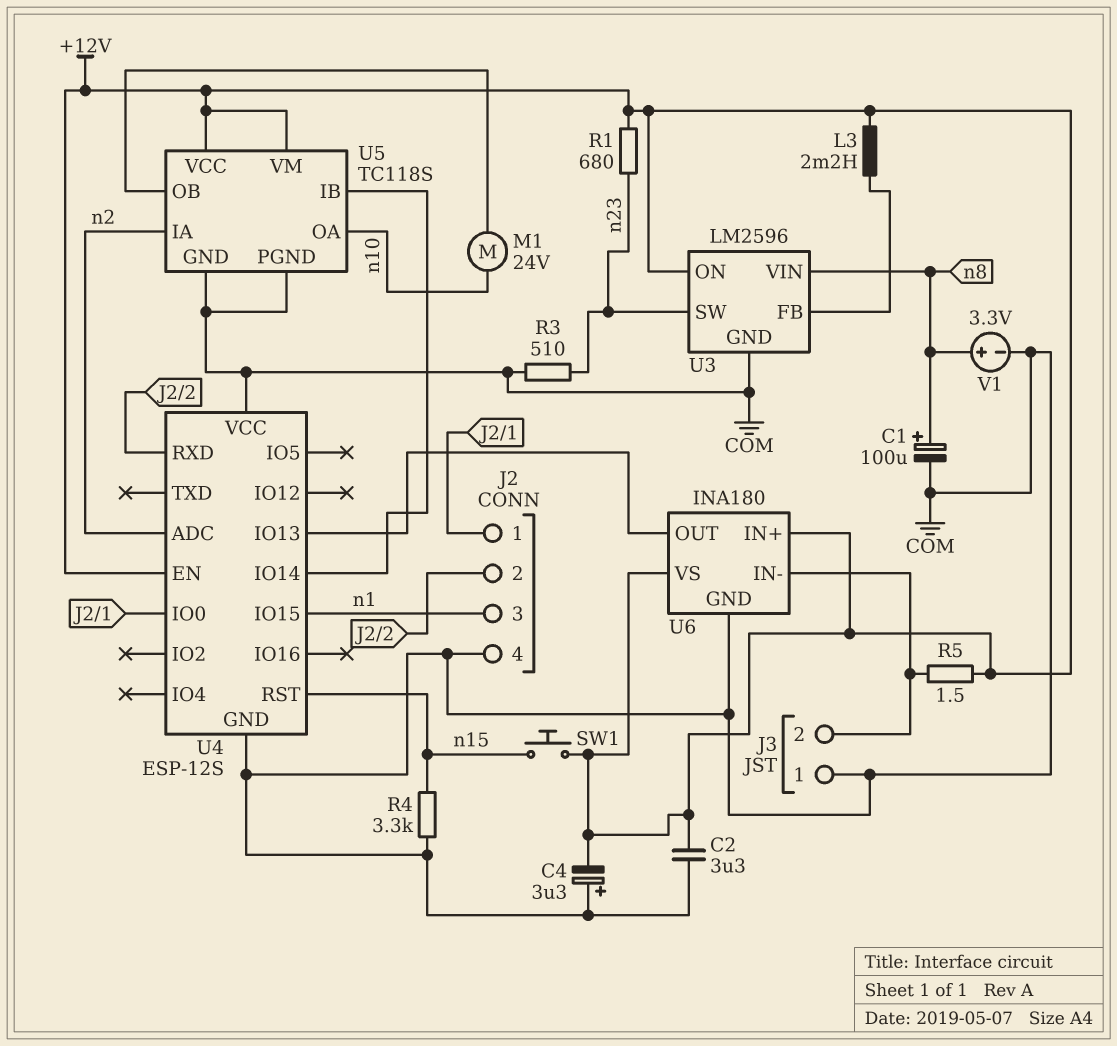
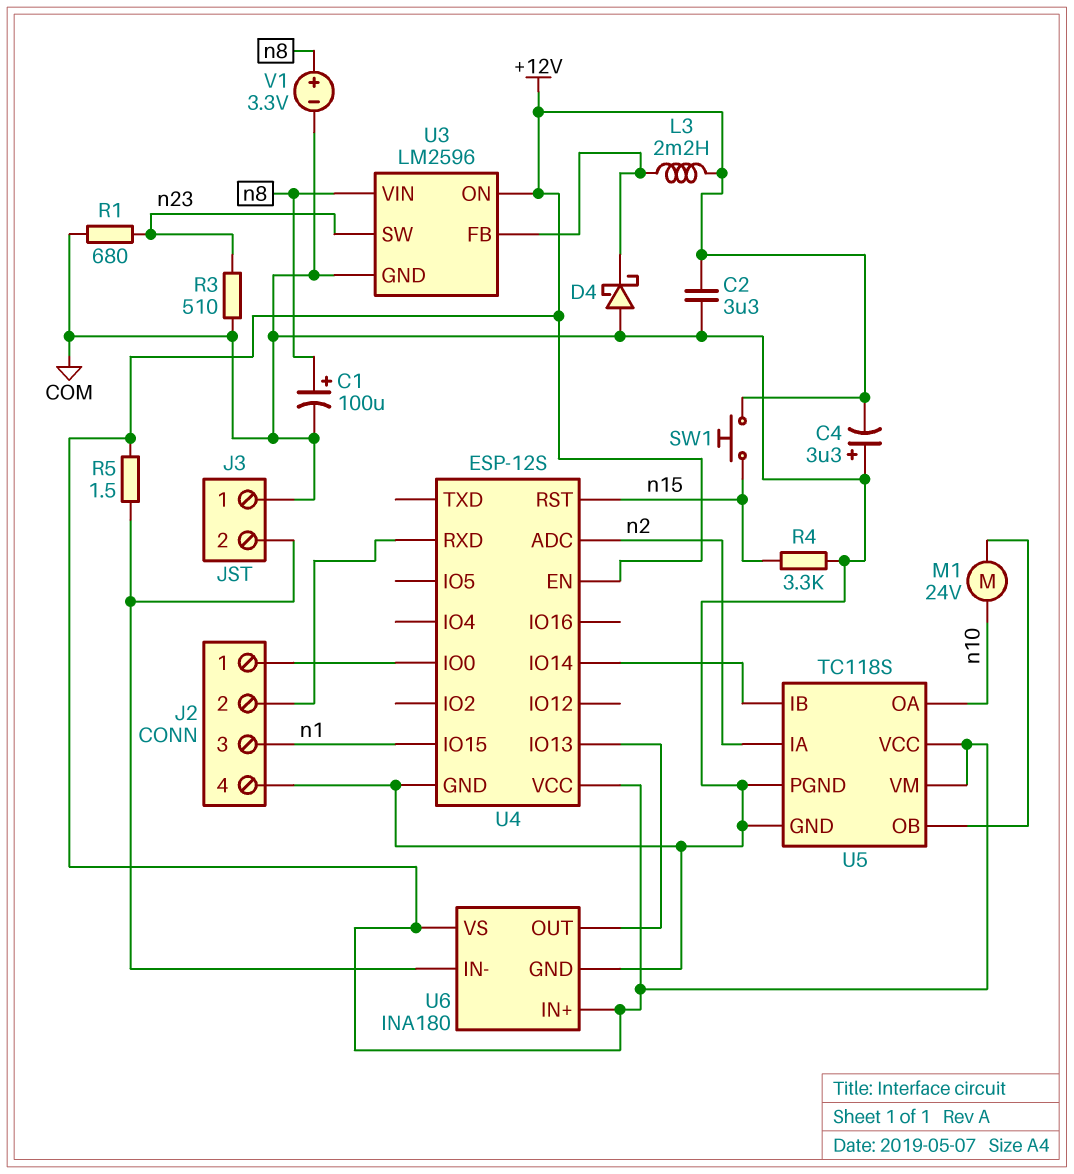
D4: none -> schottky (A COM, K U3/FB)
R1: 680 (+12V, n23) -> 680 (COM, n23)
U4 pin VCC: COM -> +12V

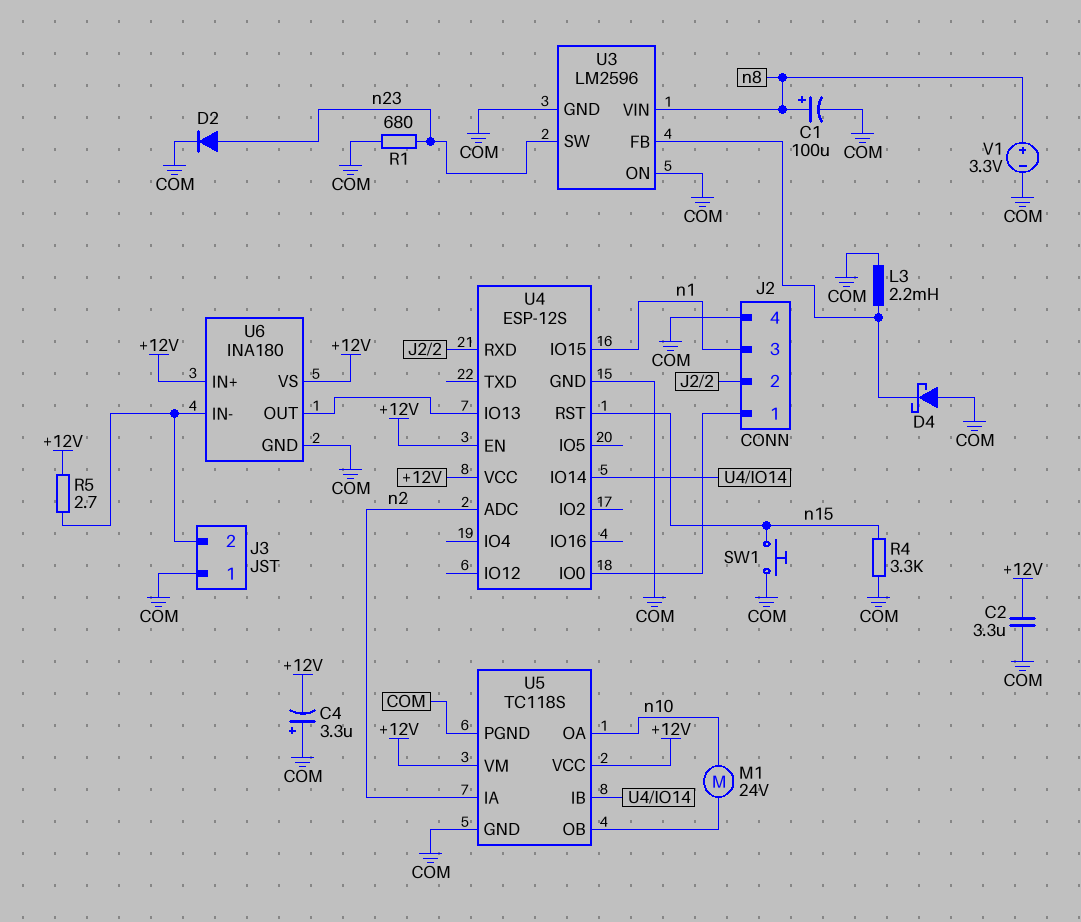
D2: none -> diode (A n23, K COM)
L3: 2.2mH (+12V, U3/FB) -> 2.2mH (COM, U3/FB)
R3: 510 (COM, n23) -> none
R5: 1.5 (+12V, J3/2) -> 2.7 (+12V, J3/2)
SW1: button (+12V, n15) -> button (COM, n15)
U3 pin ON: +12V -> COM

